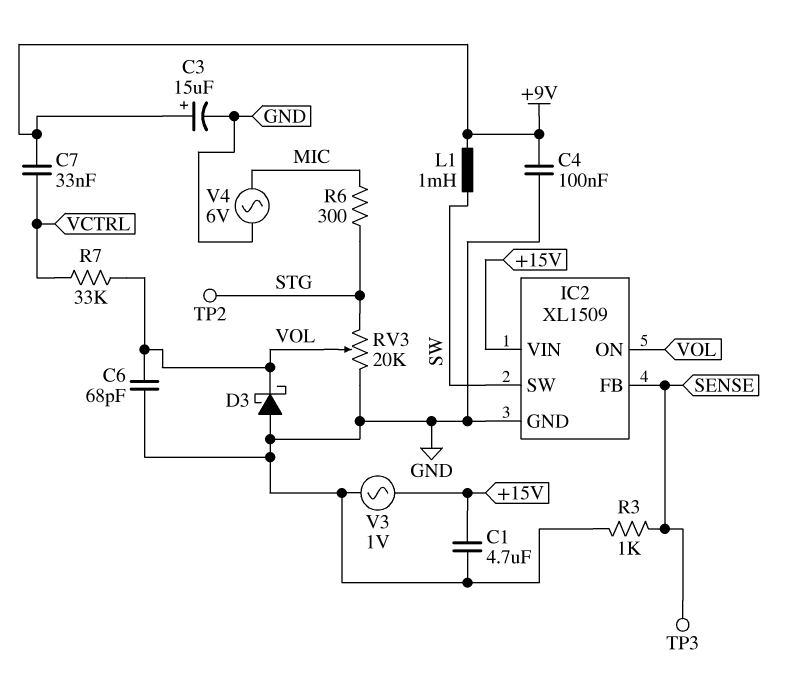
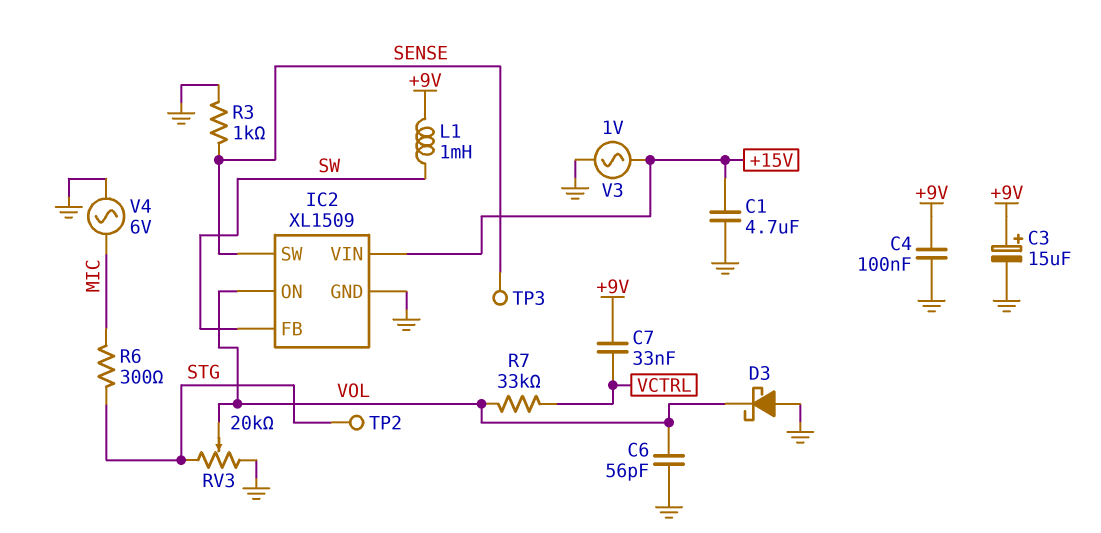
C6: 68pF (GND, VOL) -> 56pF (GND, VOL)
IC2 pin FB: SENSE -> SW
IC2 pin SW: SW -> SENSE

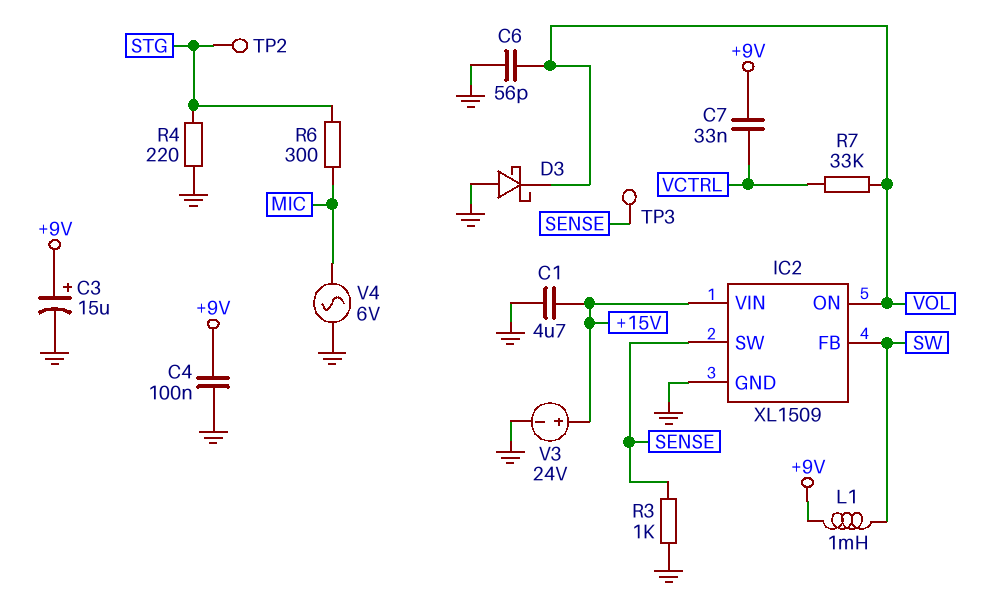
R4: none -> 220 (GND, STG)
RV3: 20k (GND, STG, wiper VOL) -> none
V3: AC 1V (+15V, GND) -> 24V (plus +15V, minus GND)

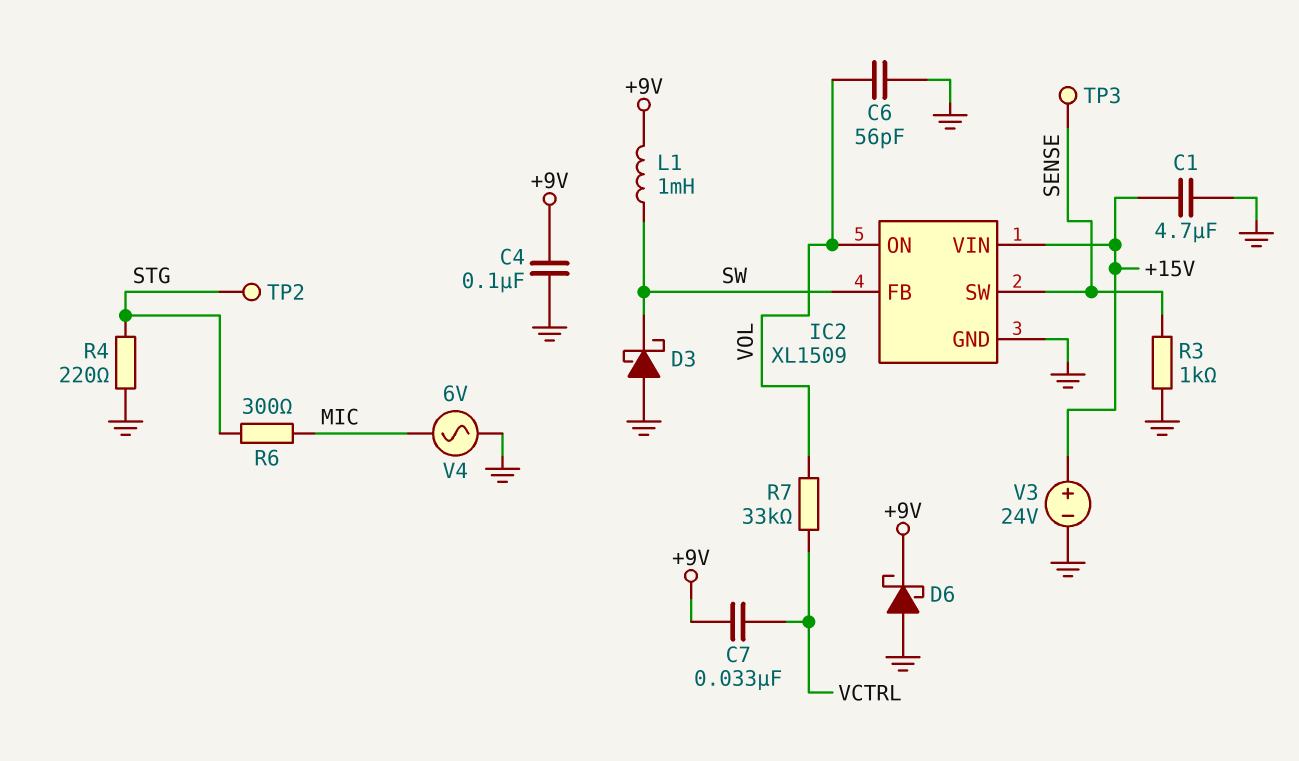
C3: 15uF (plus +9V, minus GND) -> none
D3: schottky (A GND, K VOL) -> schottky (A GND, K SW)
D6: none -> schottky (A GND, K +9V)

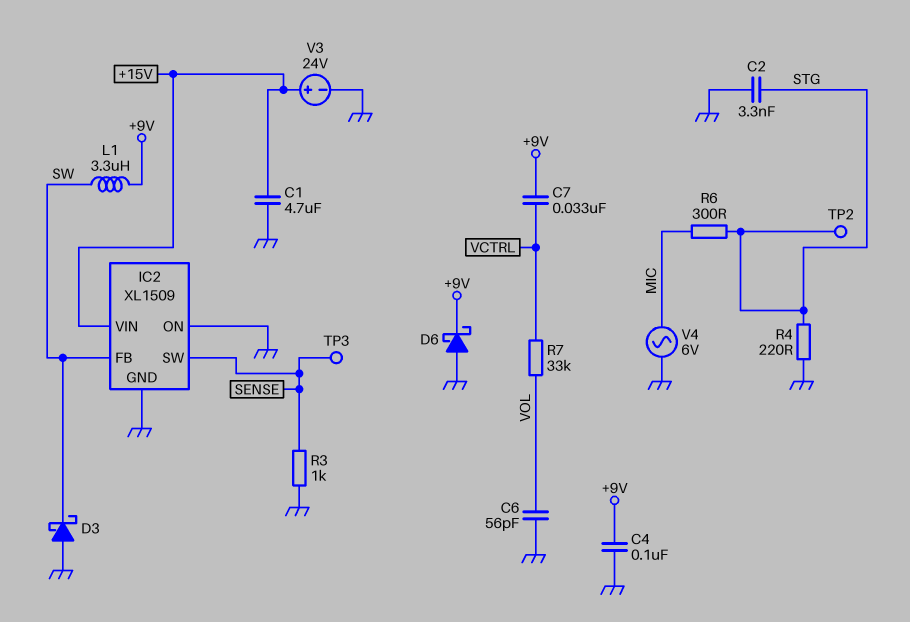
C2: none -> 3.3nF (GND, STG)
IC2 pin ON: VOL -> GND
L1: 1mH (+9V, SW) -> 3.3uH (+9V, SW)

